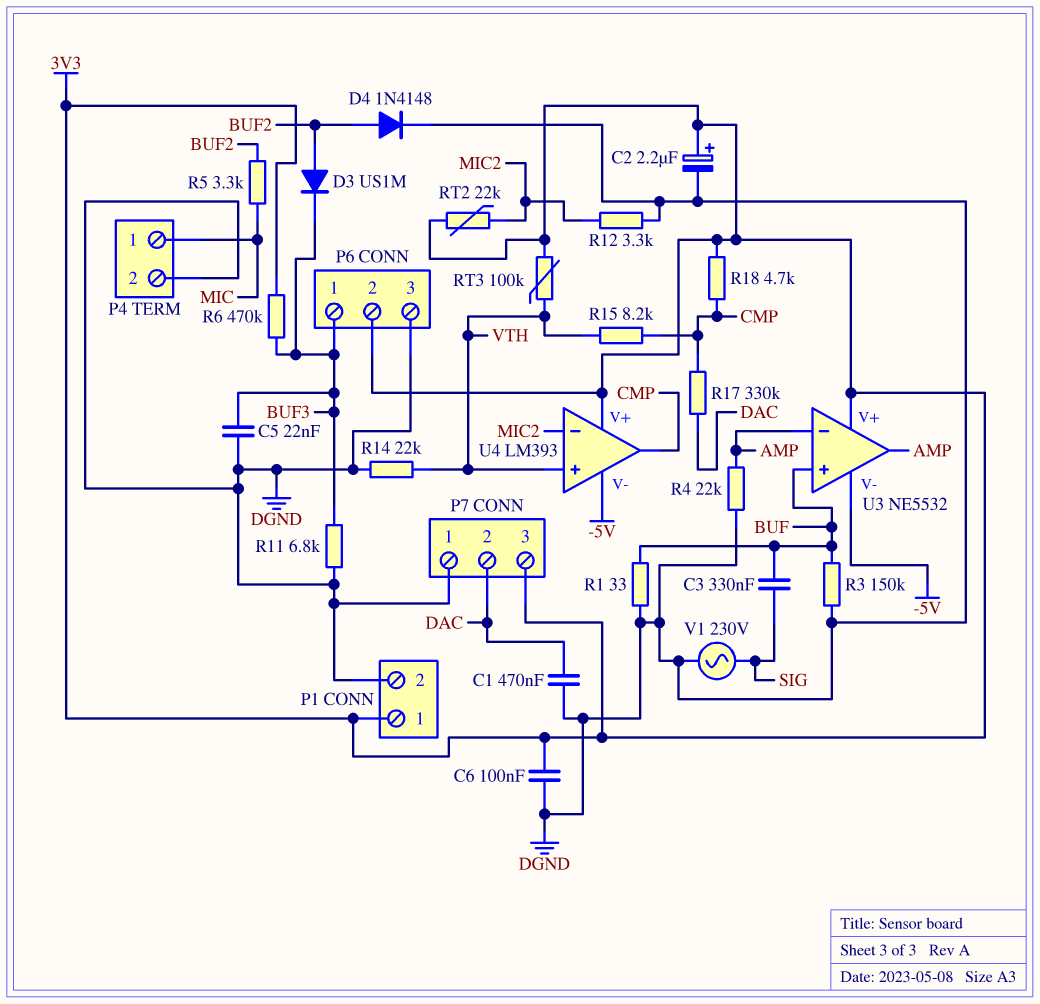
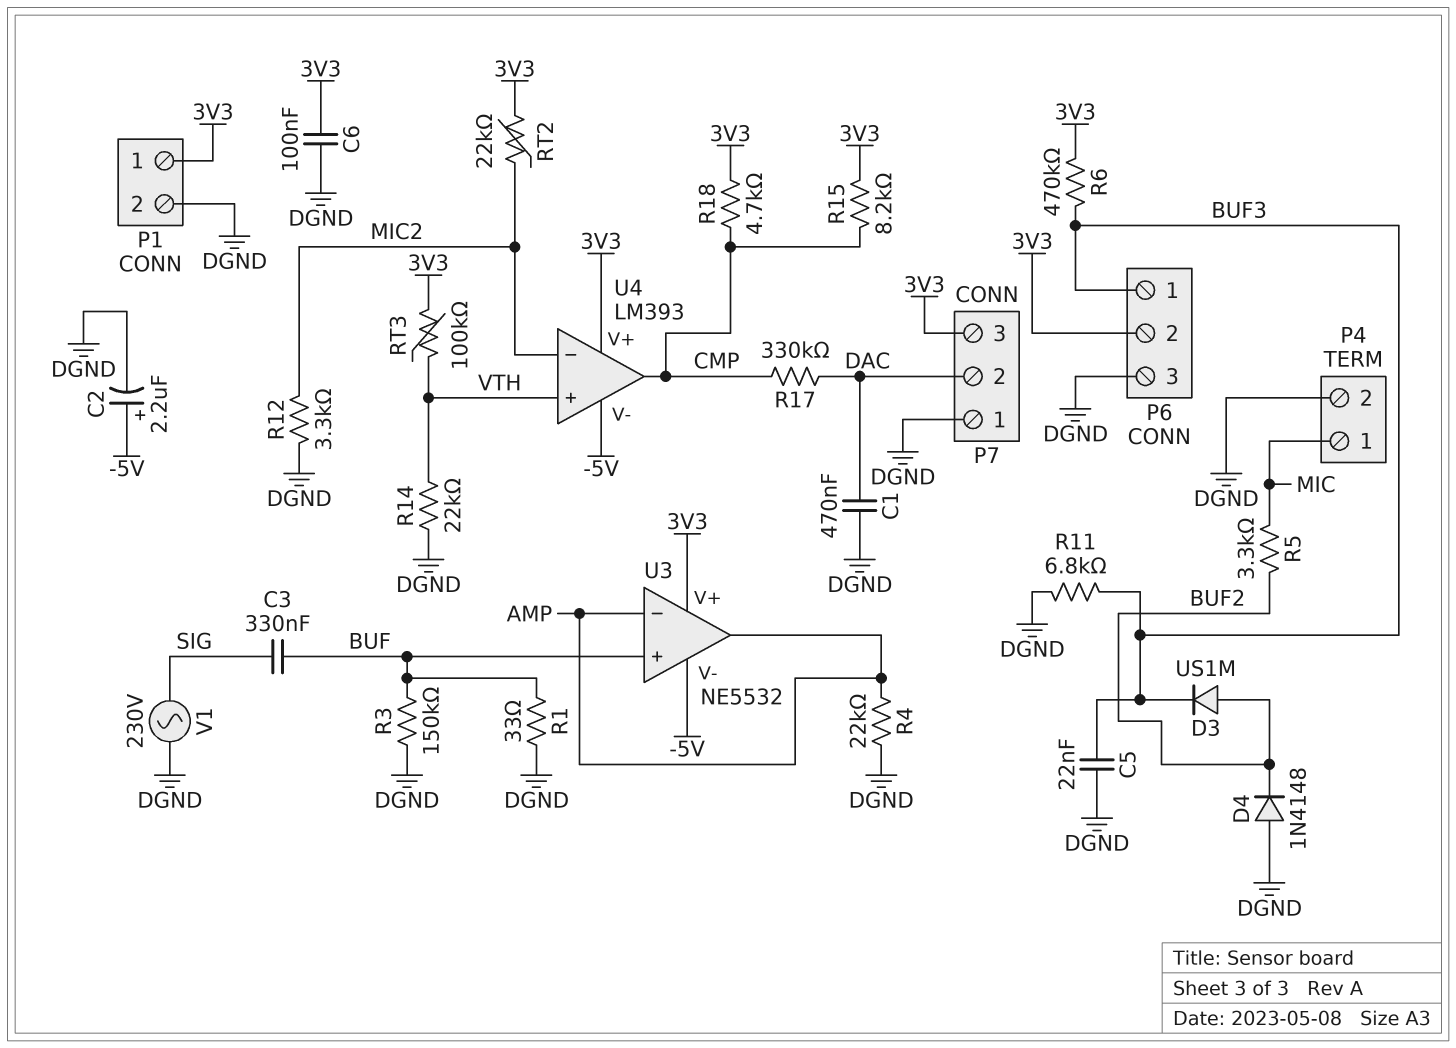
C2: 2.2uF (plus 3V3, minus DGND) -> 2.2uF (plus -5V, minus DGND)
D4: diode 1N4148 (A BUF2, K DGND) -> diode 1N4148 (A DGND, K BUF2)
R15: 8.2k (CMP, VTH) -> 8.2k (3V3, CMP)

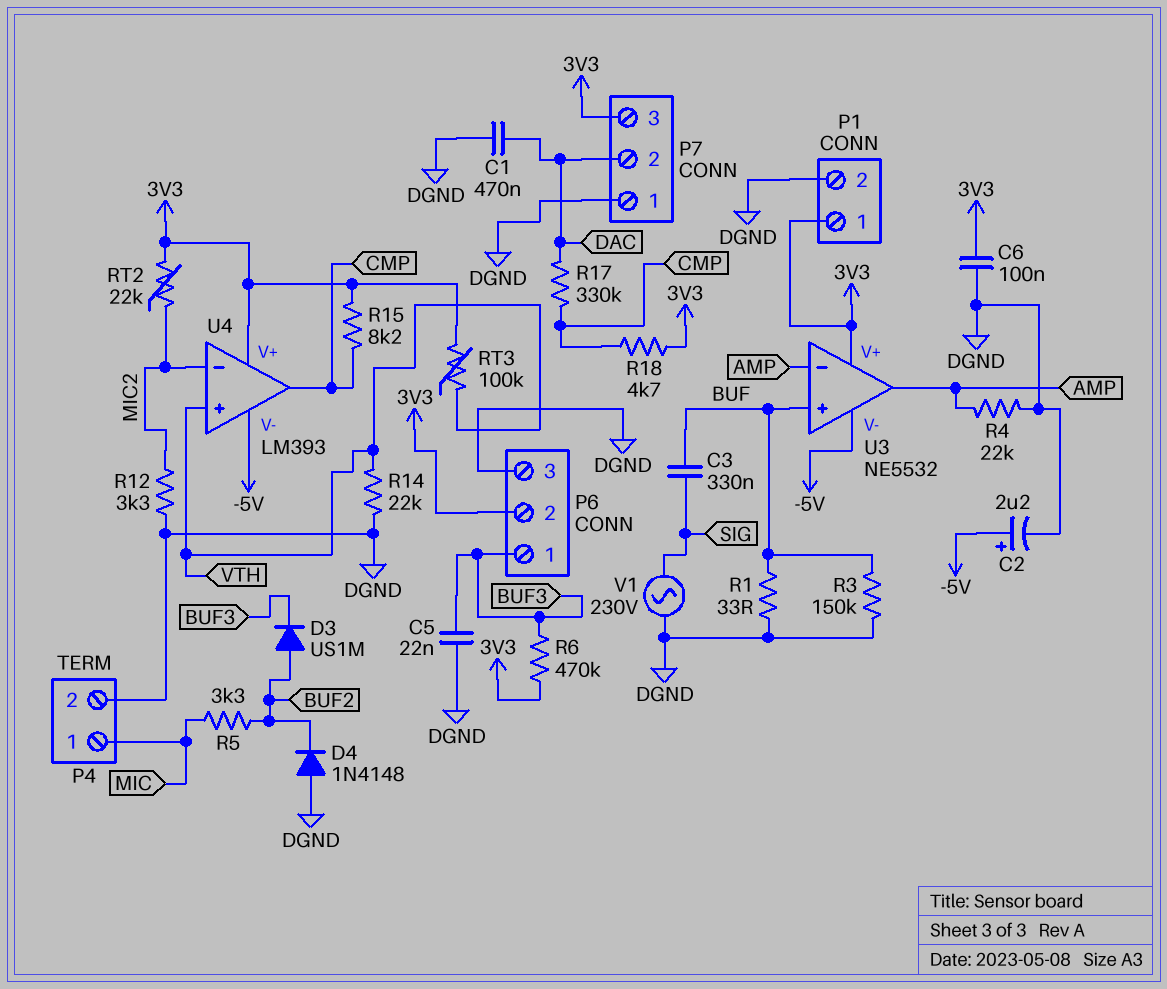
R11: 6.8k (BUF3, DGND) -> none

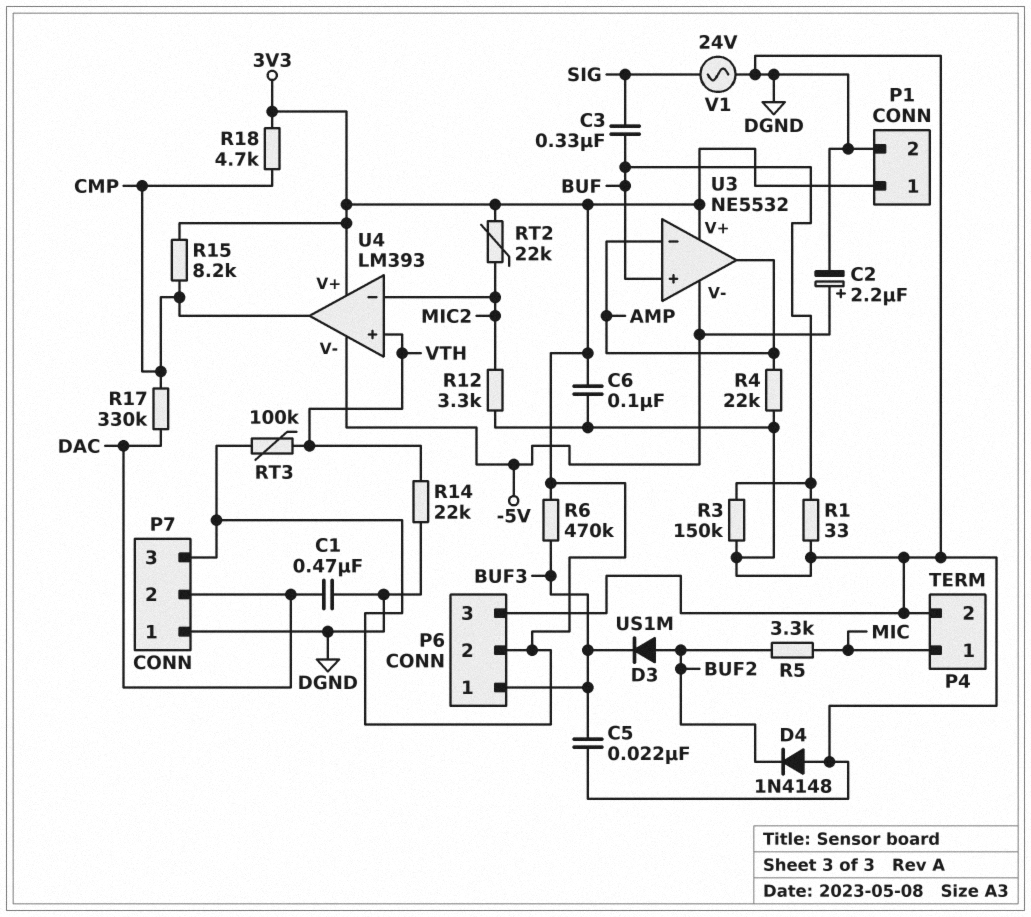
V1: AC 230V (DGND, SIG) -> AC 24V (DGND, SIG)

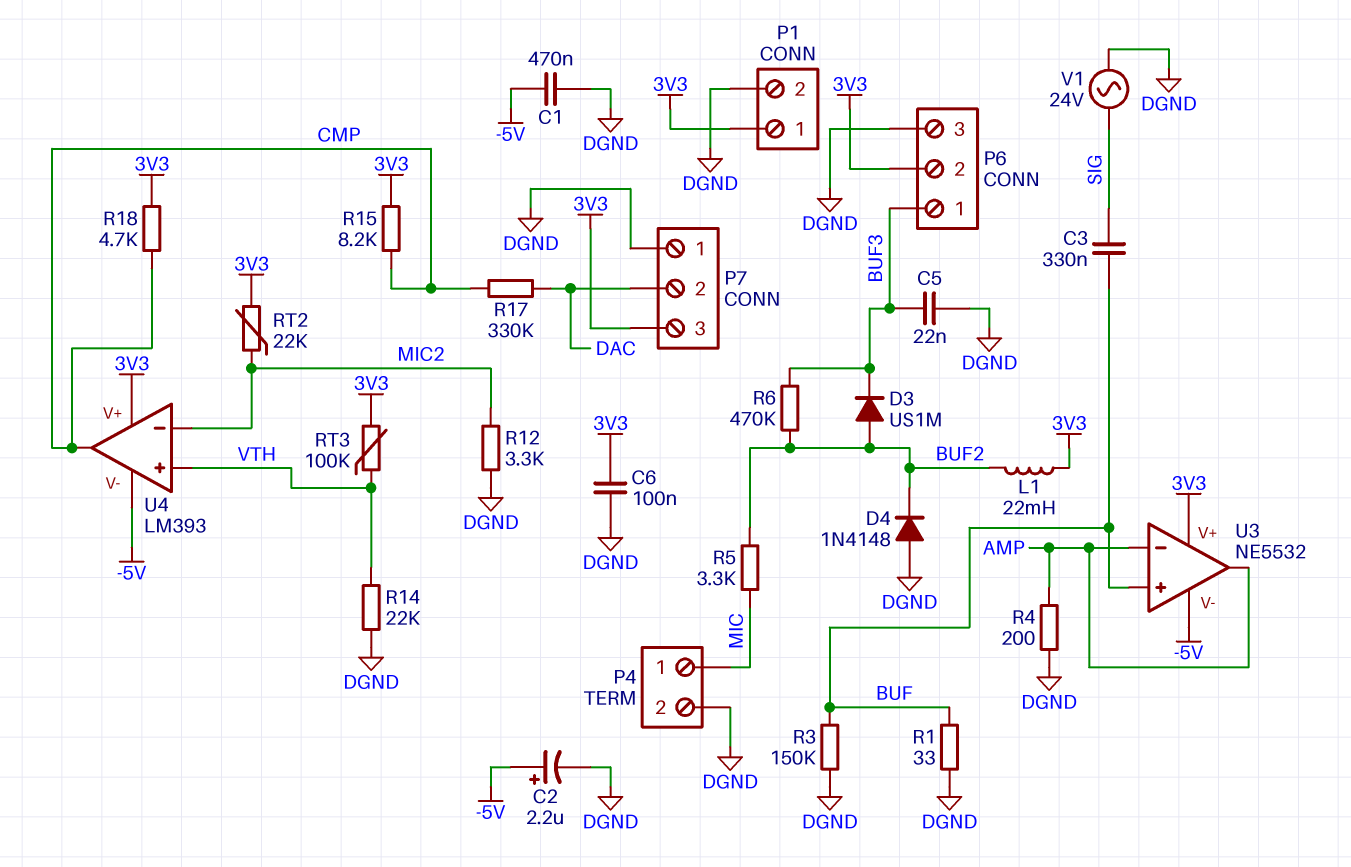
C1: 470nF (DAC, DGND) -> 470nF (-5V, DGND)
L1: none -> 22mH (3V3, BUF2)
R4: 22k (AMP, DGND) -> 200 (AMP, DGND)
R6: 470k (3V3, BUF3) -> 470k (BUF2, BUF3)

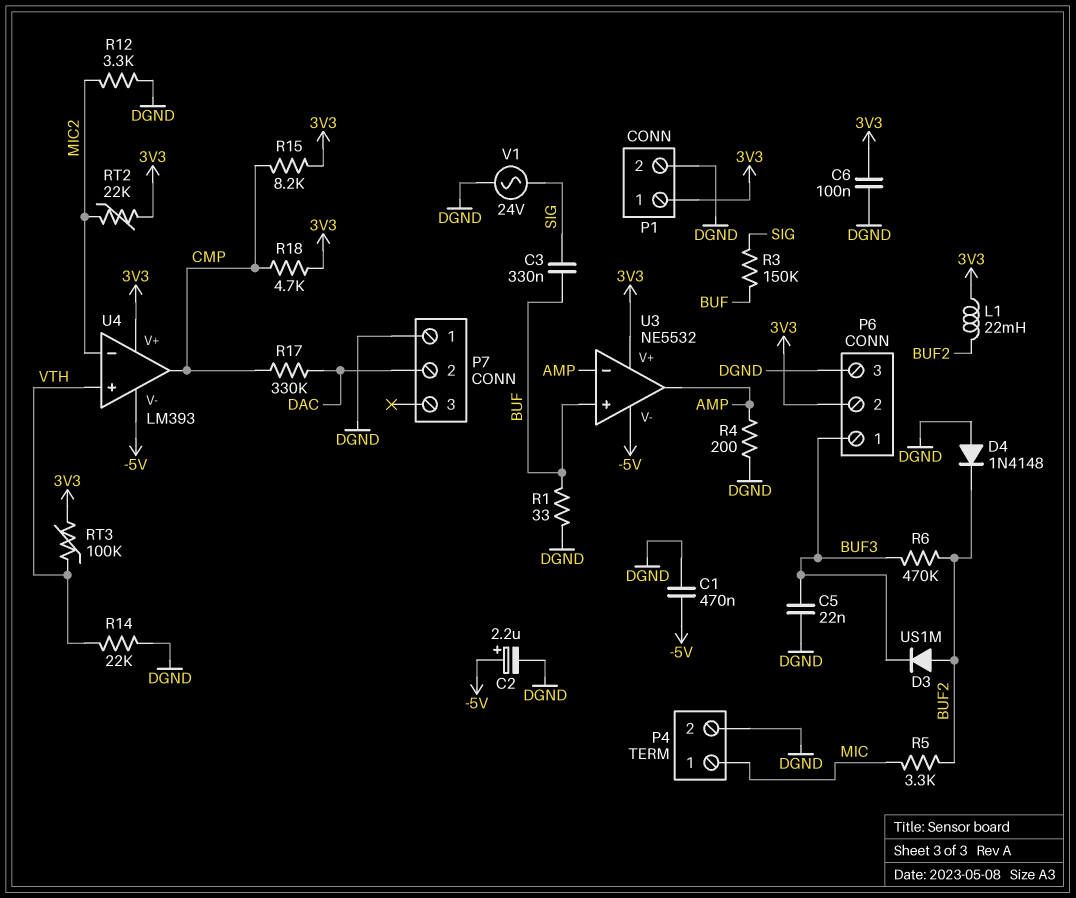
P7 pin 3: 3V3 -> none
R3: 150k (BUF, DGND) -> 150k (BUF, SIG)

